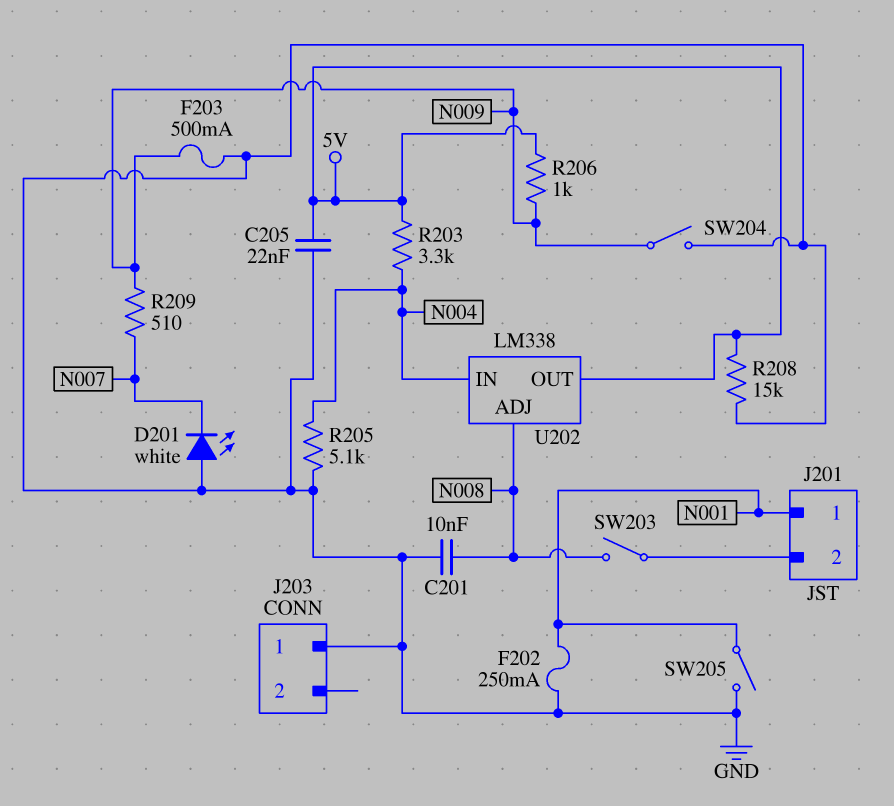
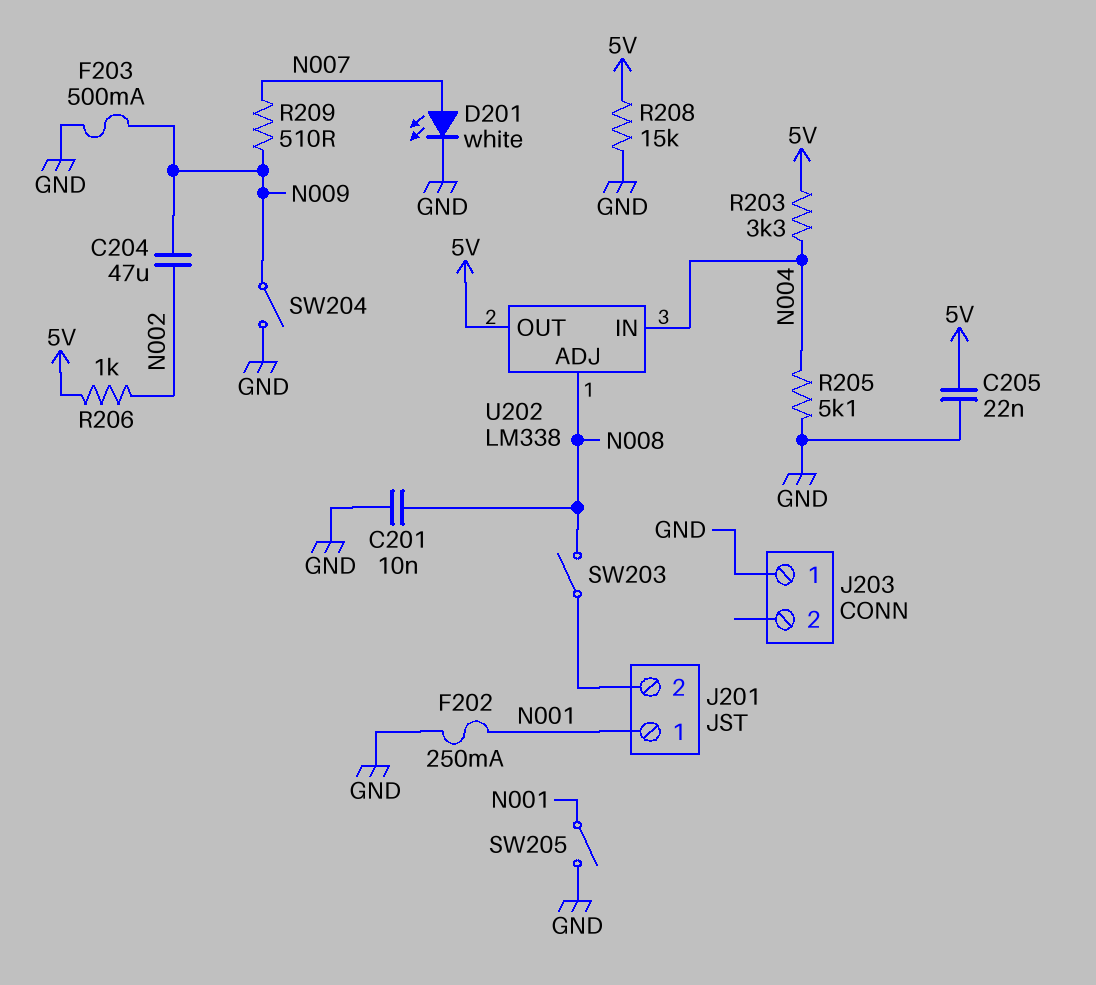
C204: none -> 47uF (N002, N009)
D201: LED white (A GND, K N007) -> LED white (A N007, K GND)
R206: 1k (5V, N009) -> 1k (5V, N002)

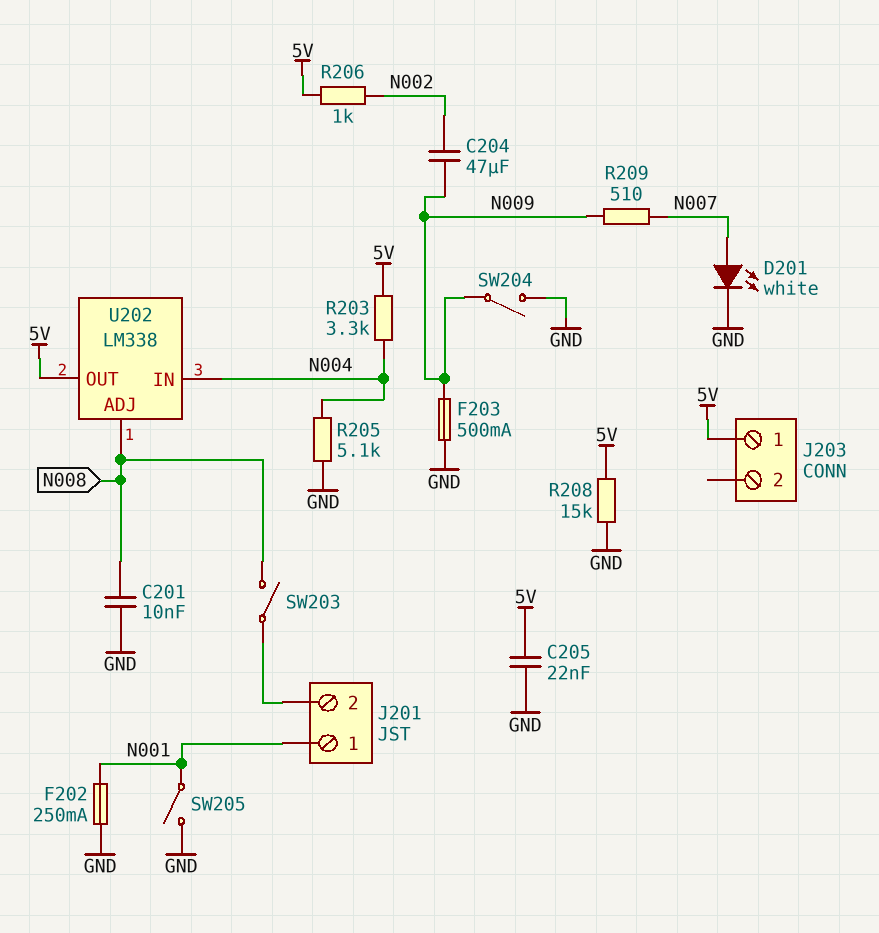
J203 pin 1: GND -> 5V

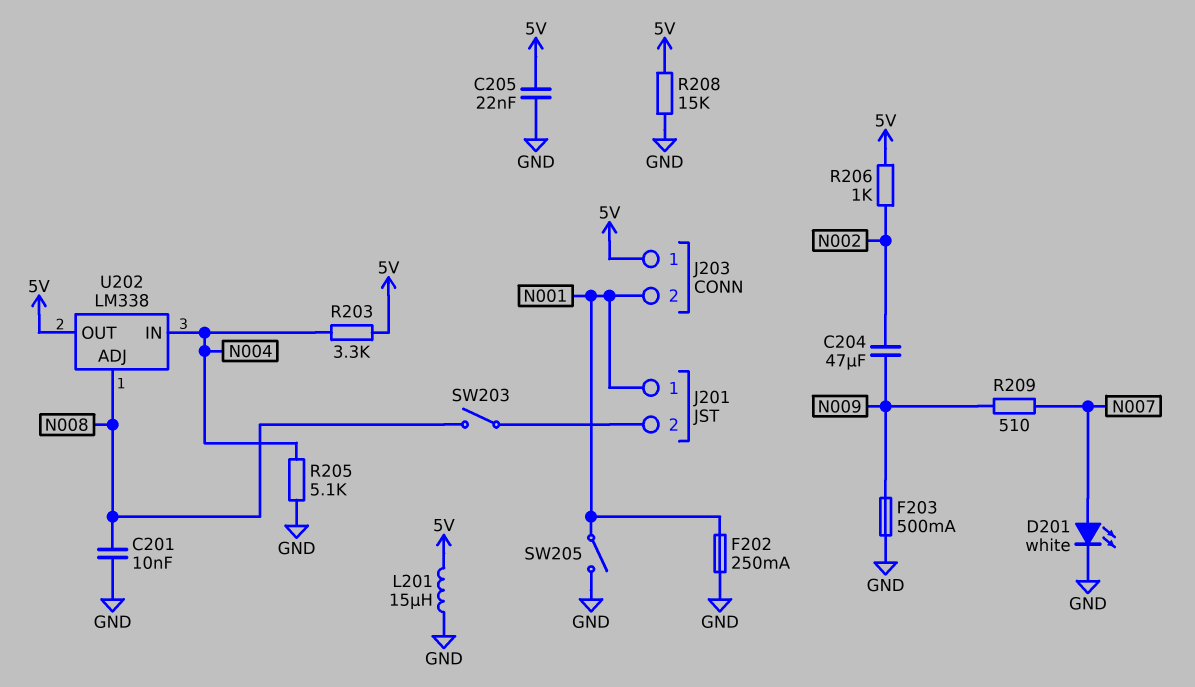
J203 pin 2: none -> N001
L201: none -> 15uH (5V, GND)
SW204: switch (GND, N009) -> none

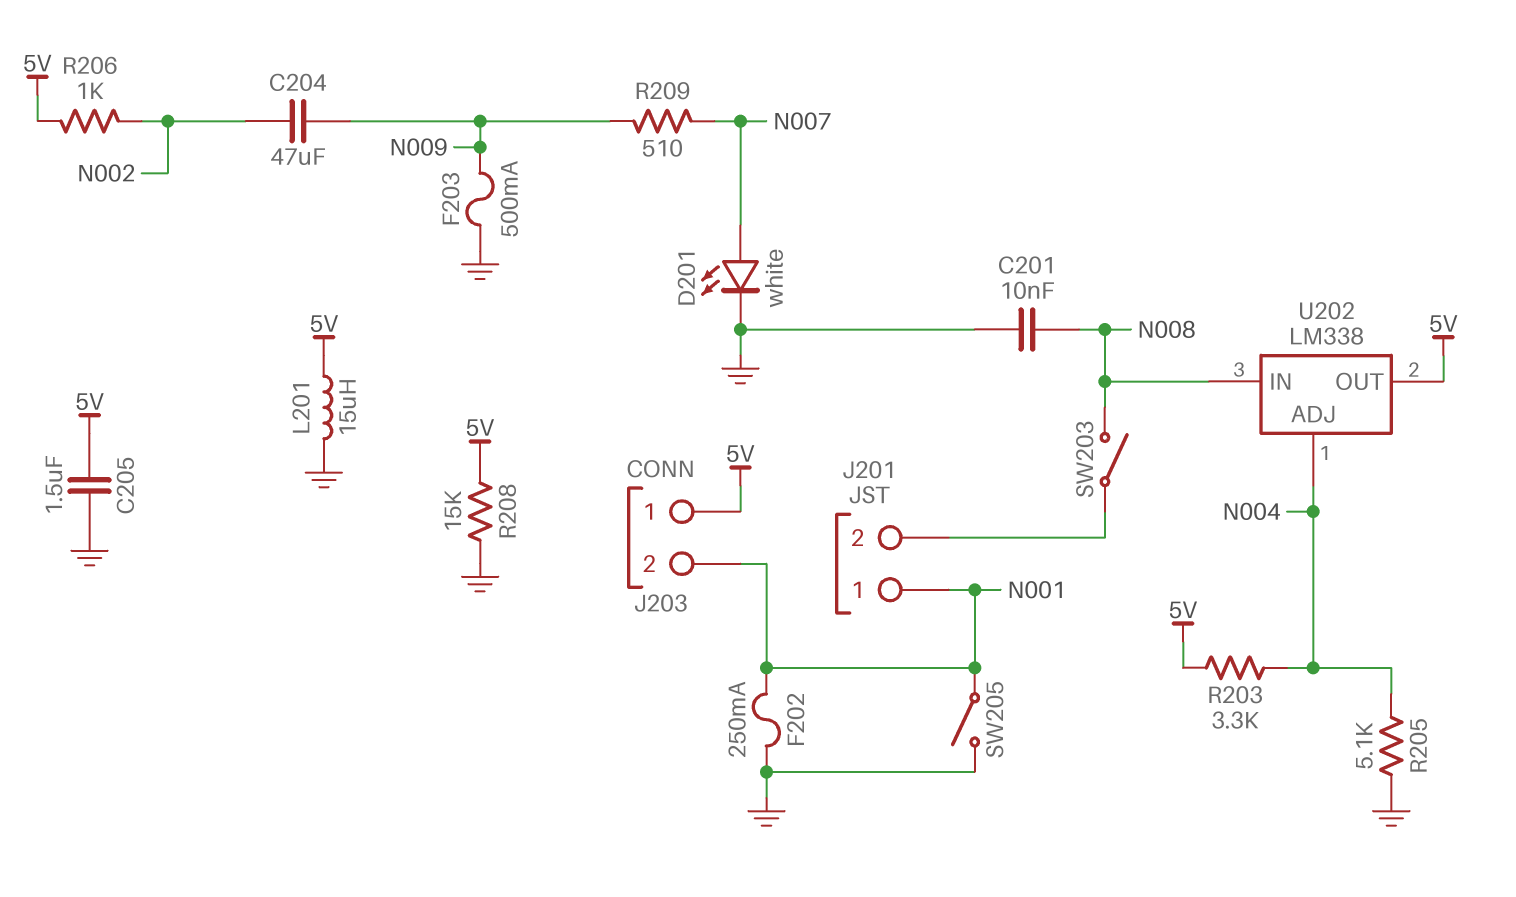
C205: 22nF (5V, GND) -> 1.5uF (5V, GND)
U202 pin ADJ: N008 -> N004
U202 pin IN: N004 -> N008

